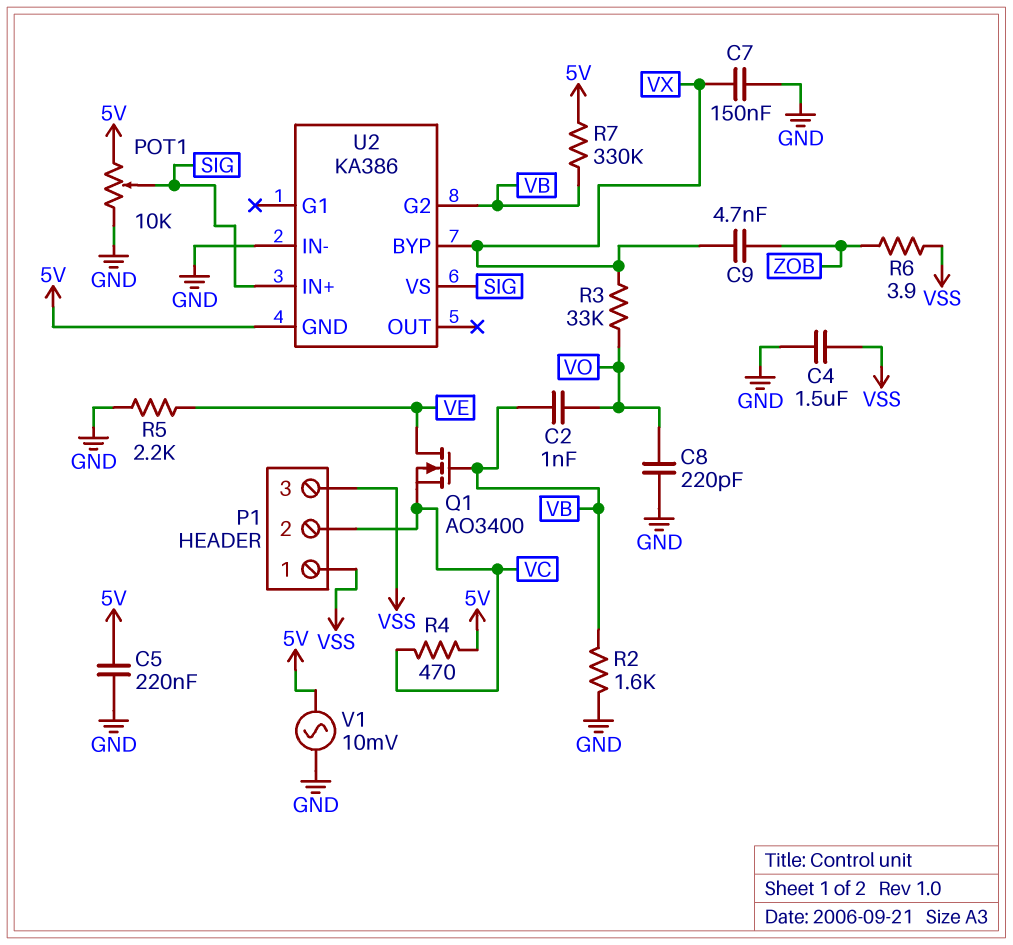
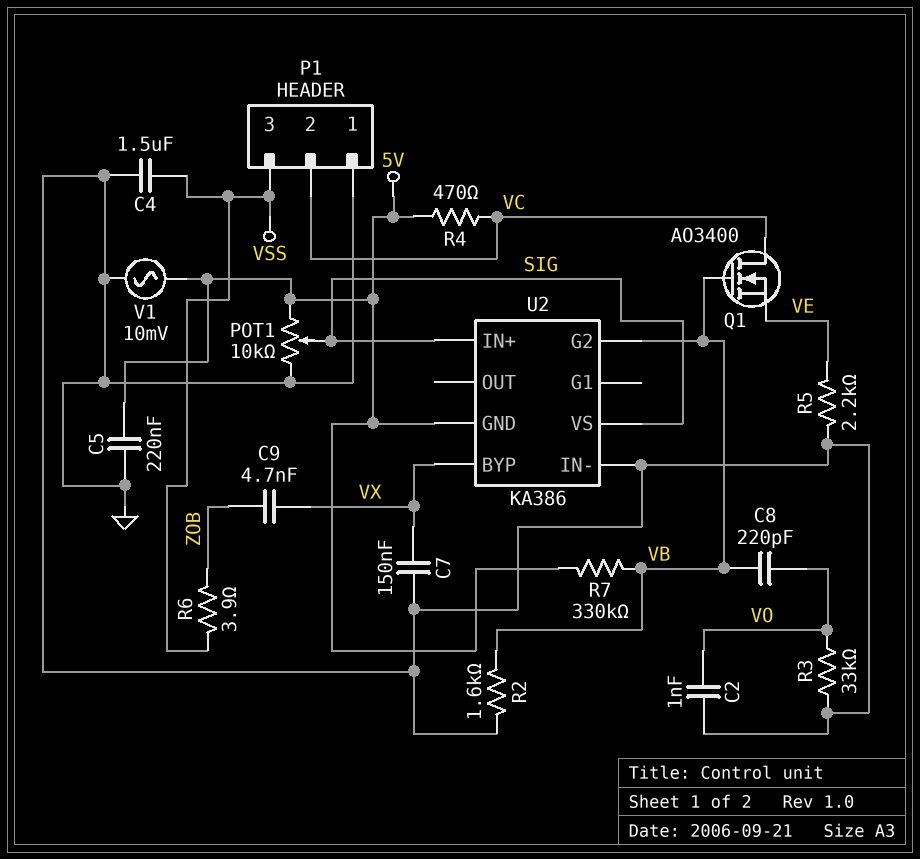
C2: 1nF (VB, VO) -> 1nF (GND, VO)
C8: 220pF (GND, VO) -> 220pF (VB, VO)
P1 pin 1: VSS -> GND
Q1: NMOS AO3400 (G VB, D VE, S VC) -> NMOS AO3400 (G VB, D VC, S VE)
R3: 33k (VO, VX) -> 33k (GND, VO)

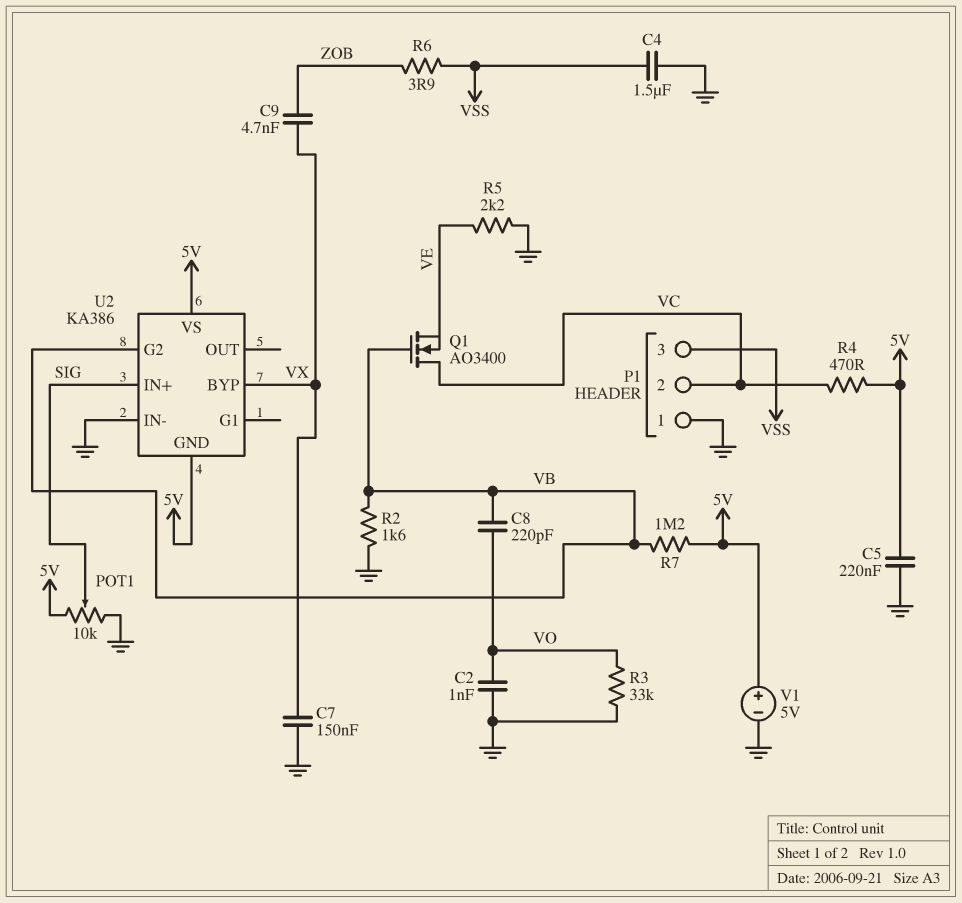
R7: 330k (5V, VB) -> 1.2M (5V, VB)
U2 pin VS: SIG -> 5V
V1: AC 10mV (5V, GND) -> 5V (plus 5V, minus GND)

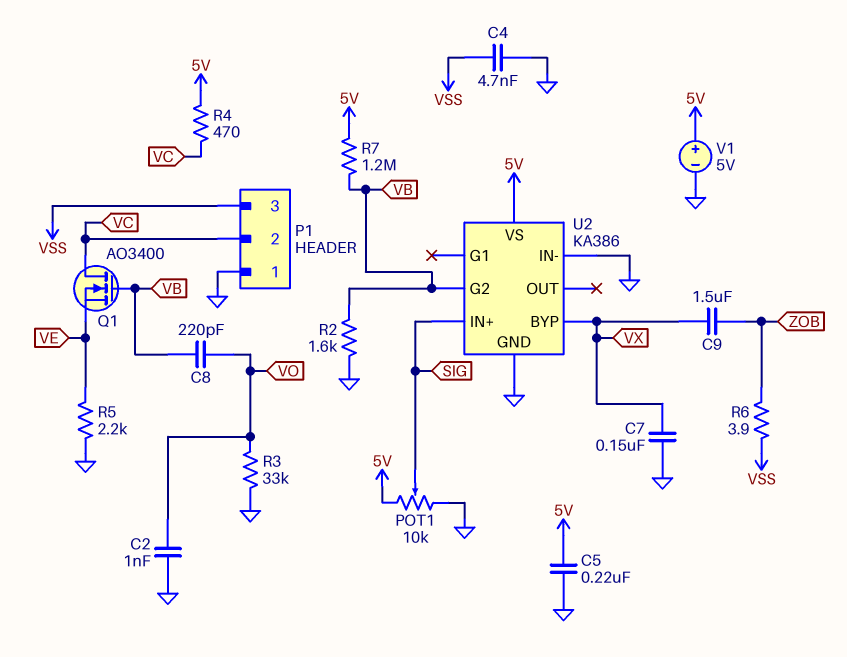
C4: 1.5uF (GND, VSS) -> 4.7nF (GND, VSS)
C9: 4.7nF (VX, ZOB) -> 1.5uF (VX, ZOB)
U2 pin GND: 5V -> GND

